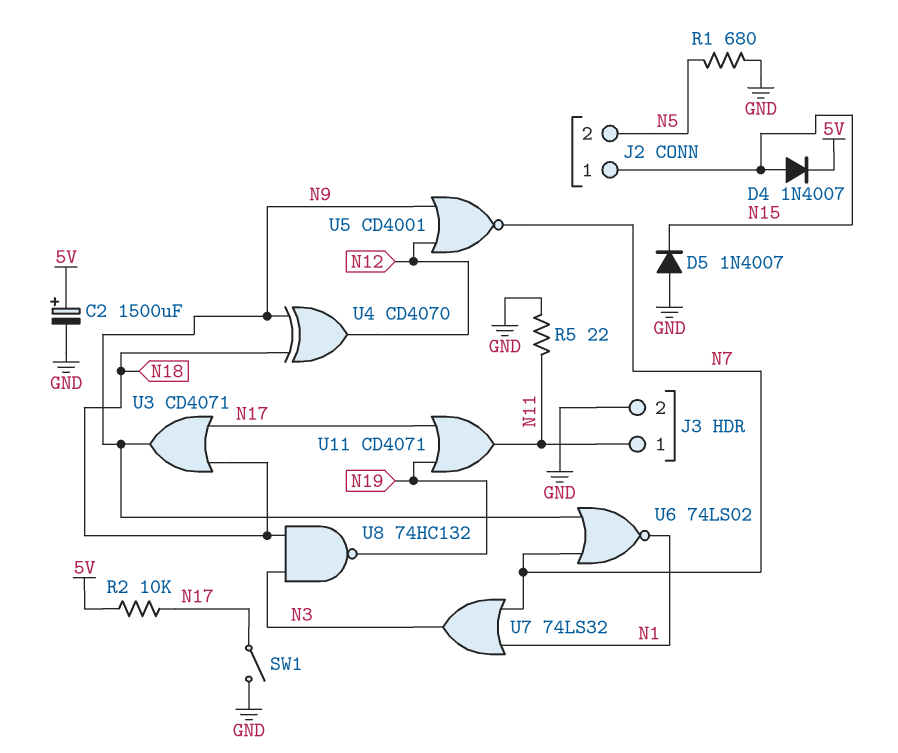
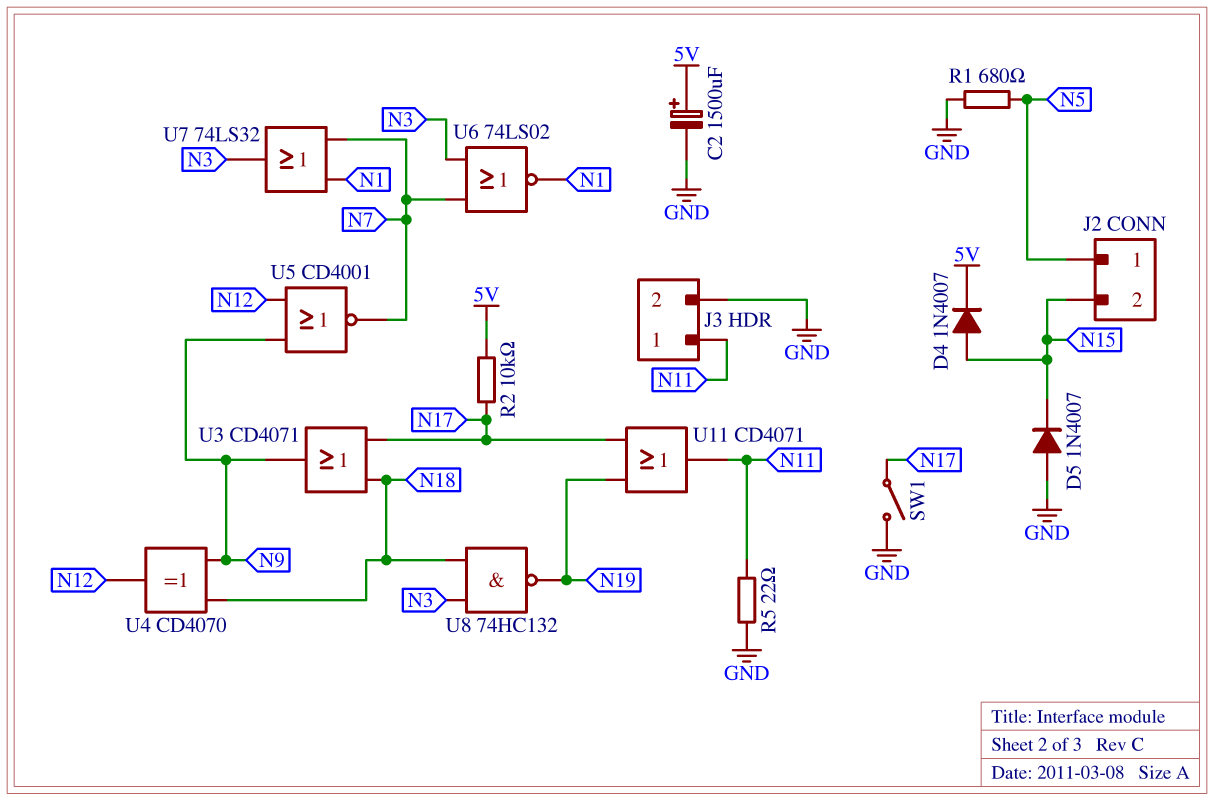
J2 pin 1: N15 -> N5
J2 pin 2: N5 -> N15
U6: NOR 74LS02 (in N7, in N9, out N1) -> NOR 74LS02 (in N3, in N7, out N1)

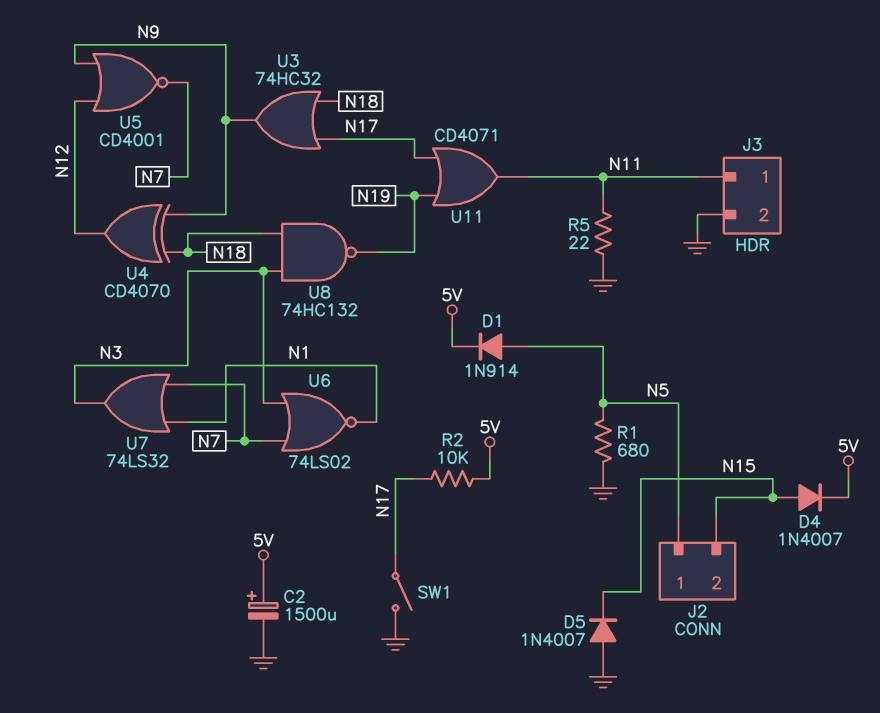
D1: none -> diode 1N914 (A N5, K 5V)
U3: OR CD4071 (in N17, in N18, out N9) -> OR 74HC32 (in N17, in N18, out N9)

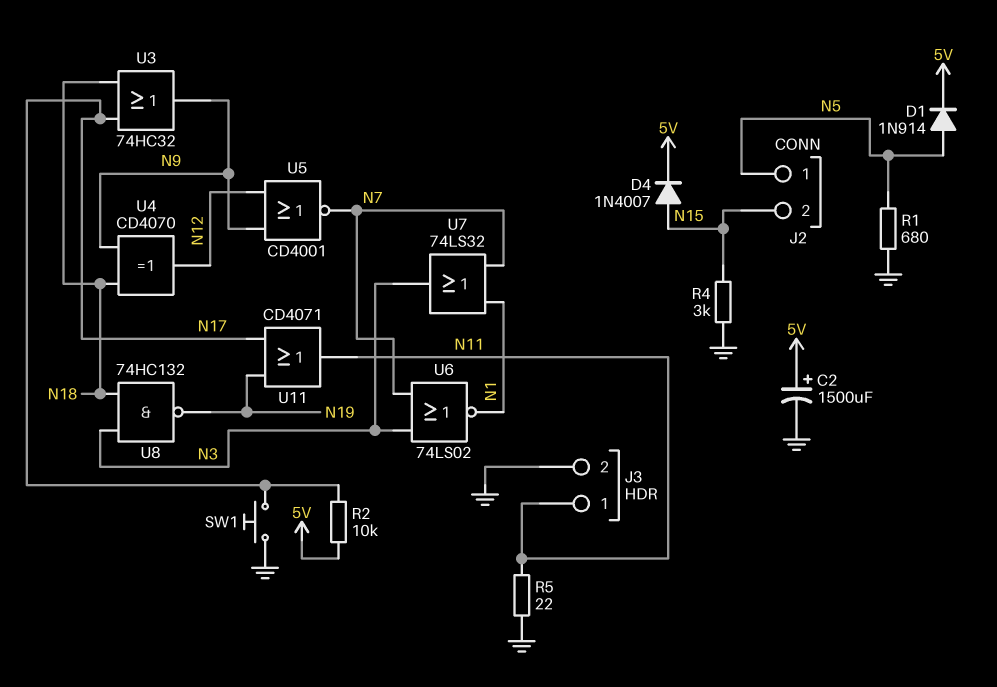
D5: diode 1N4007 (A GND, K N15) -> none
R4: none -> 3k (GND, N15)
SW1: switch (GND, N17) -> button (GND, N17)

